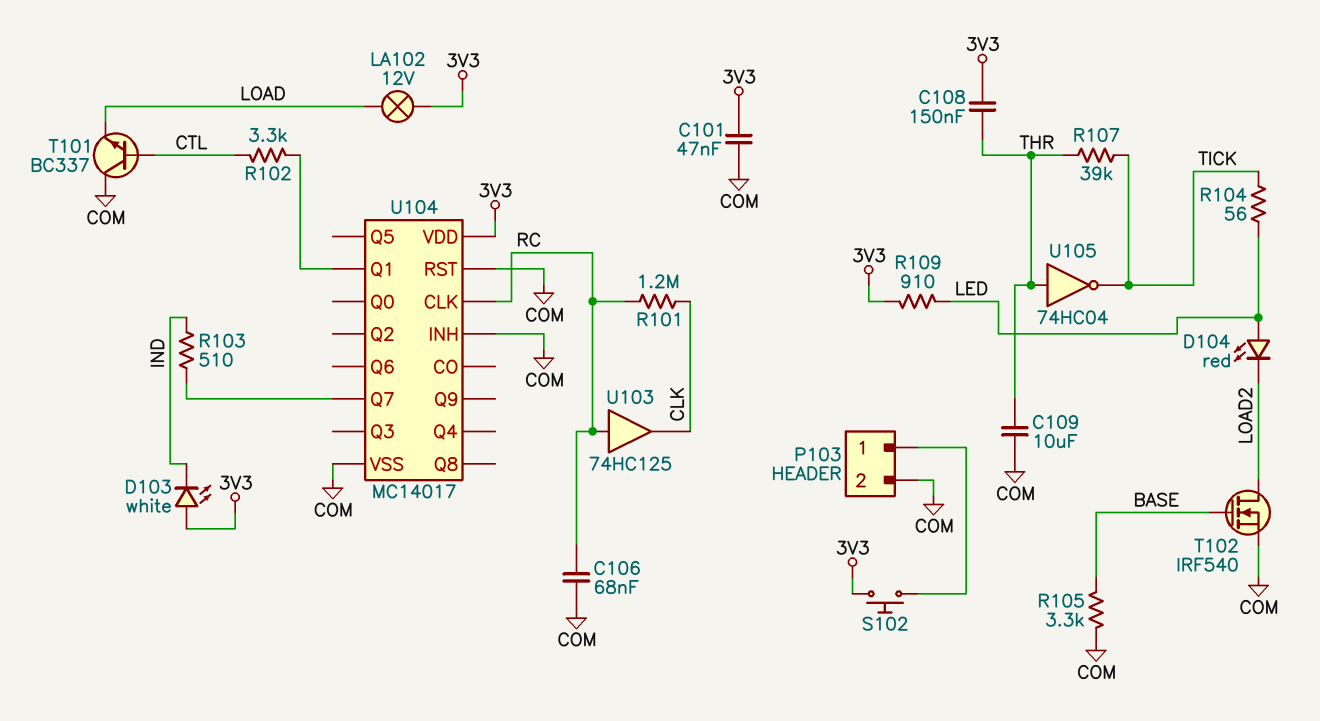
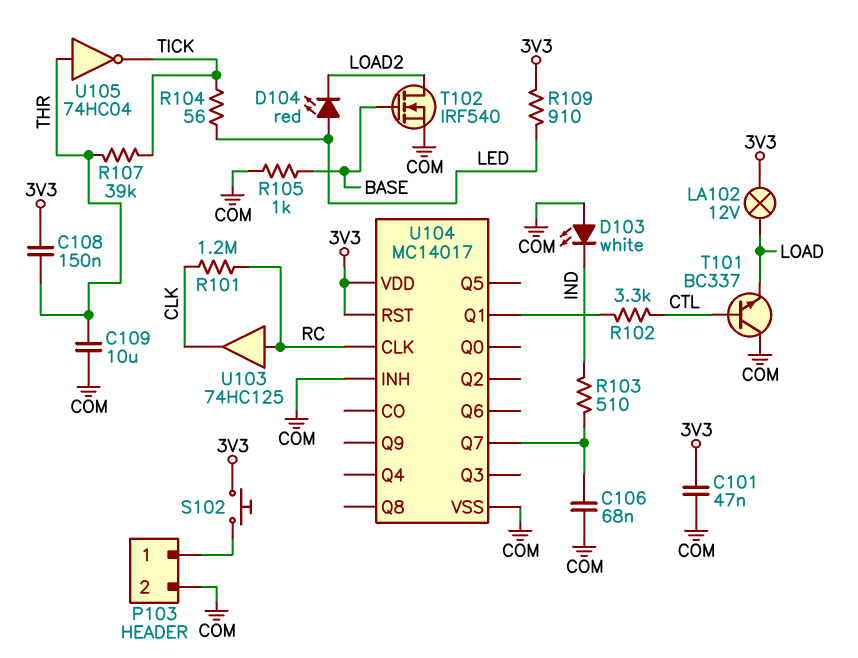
C106: 68nF (COM, RC) -> 68nF (COM, U104/Q7)
D103: LED white (A 3V3, K IND) -> LED white (A COM, K IND)
R105: 3.3k (BASE, COM) -> 1k (BASE, COM)
U104 pin RST: COM -> 3V3

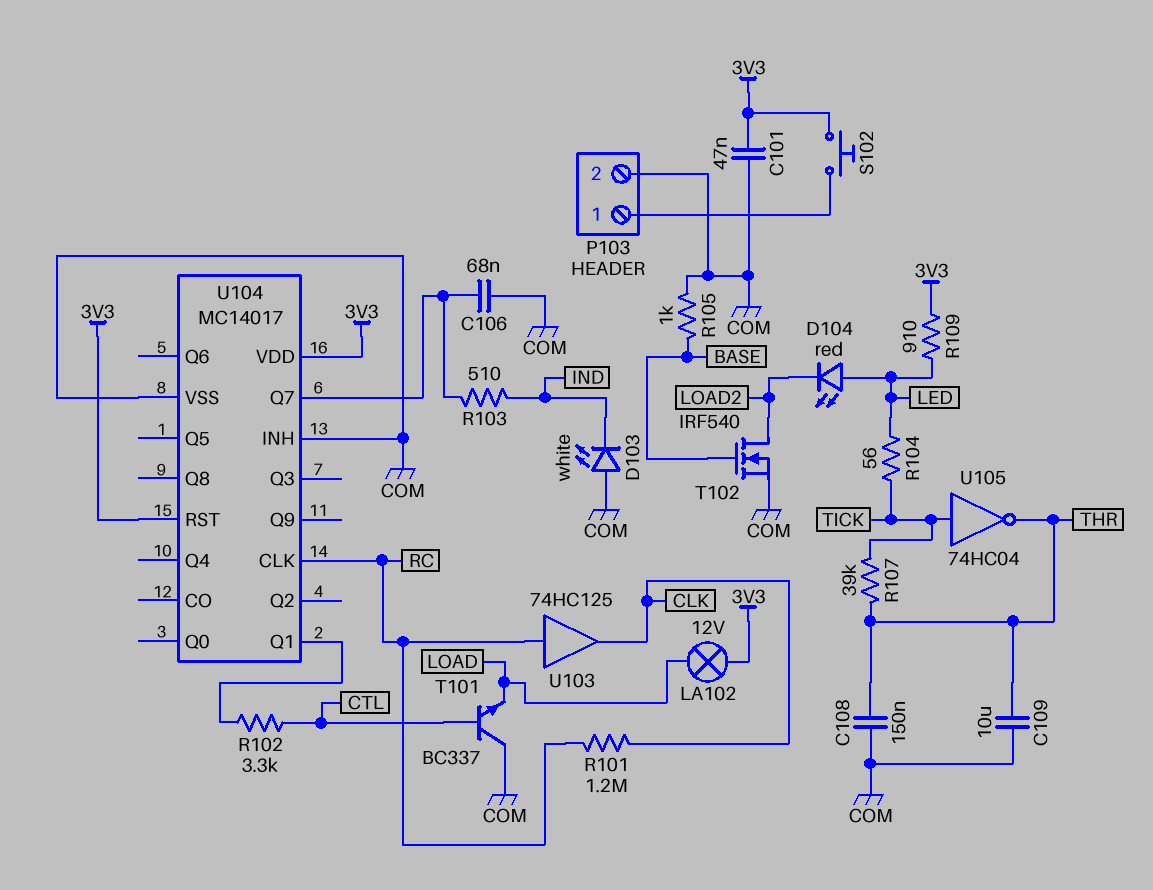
C108: 150nF (3V3, THR) -> 150nF (COM, THR)
U105: NOT 74HC04 (in THR, out TICK) -> NOT 74HC04 (in TICK, out THR)

